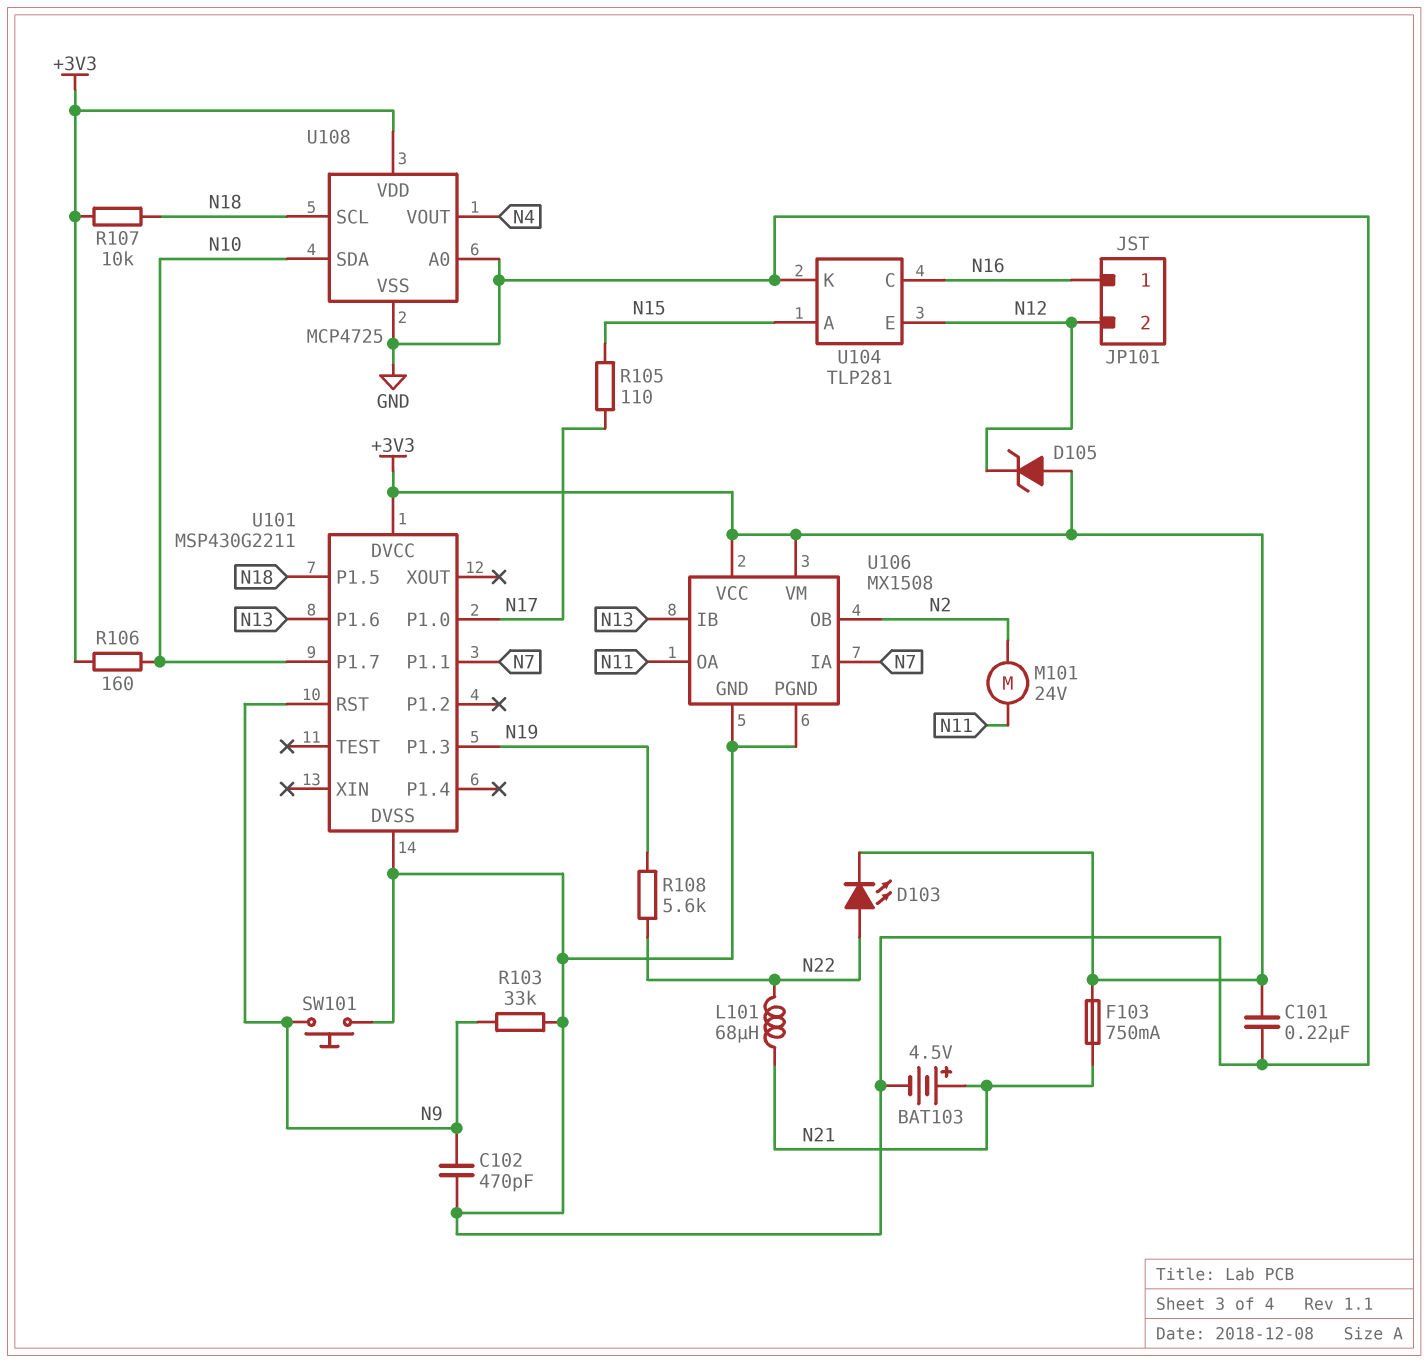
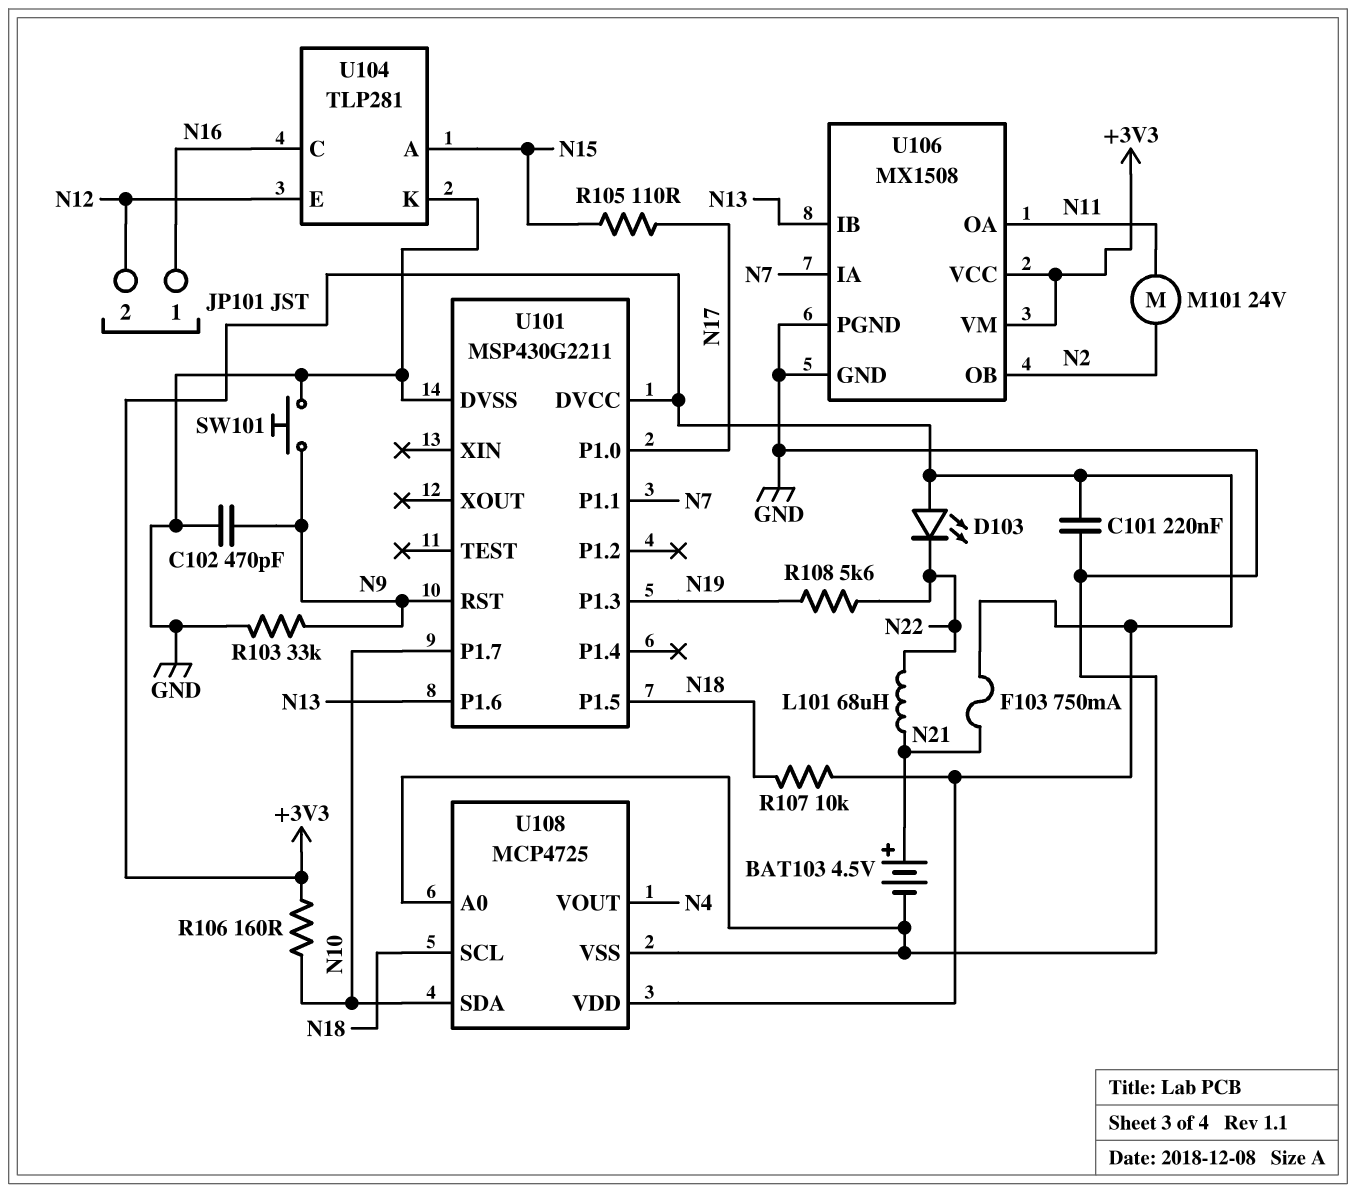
D103: LED (A N22, K +3V3) -> LED (A +3V3, K N22)
D105: zener (A +3V3, K N12) -> none

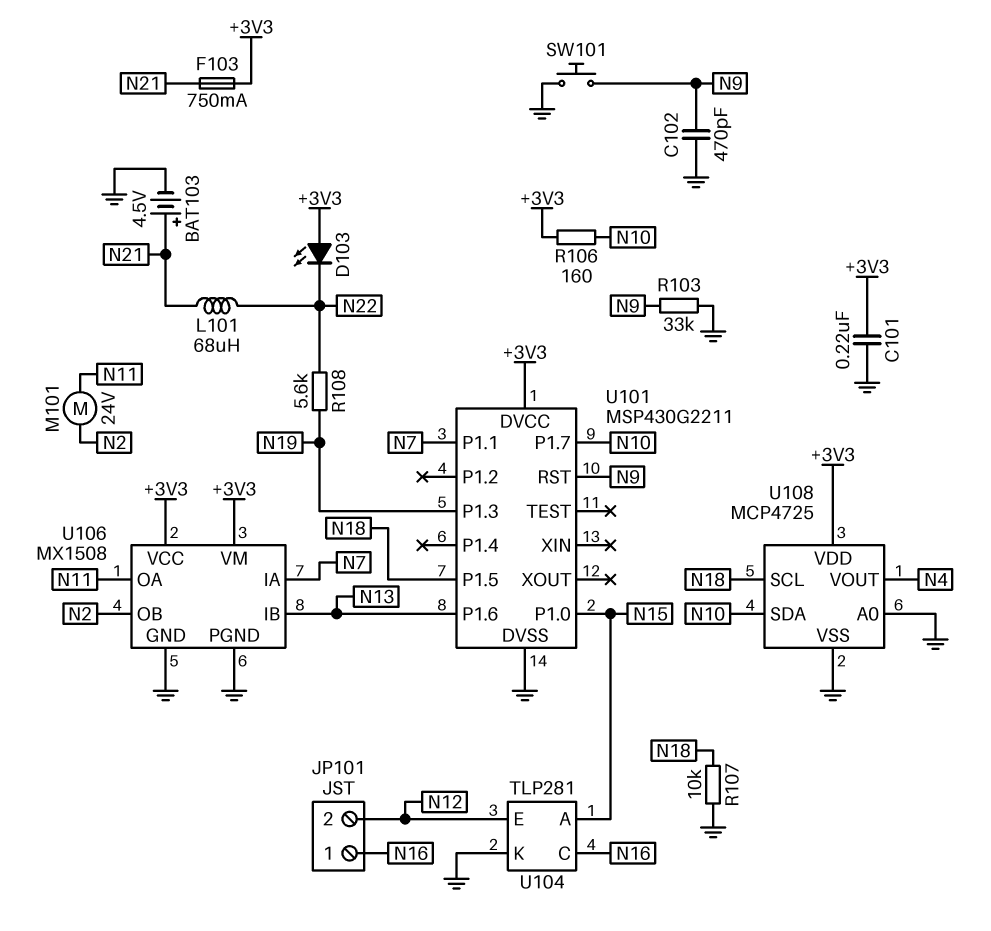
R105: 110 (N15, N17) -> none
R107: 10k (+3V3, N18) -> 10k (GND, N18)
U101 pin P1.0: N17 -> N15

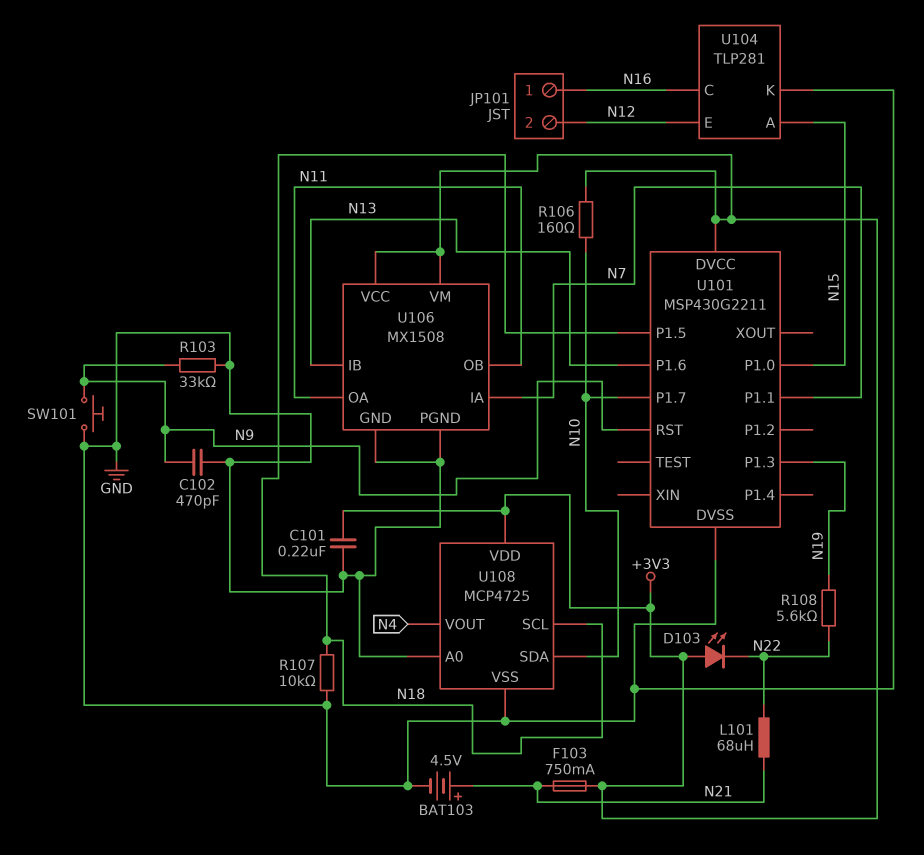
M101: motor 24V (N2, N11) -> none
U106 pin OB: N2 -> N11

